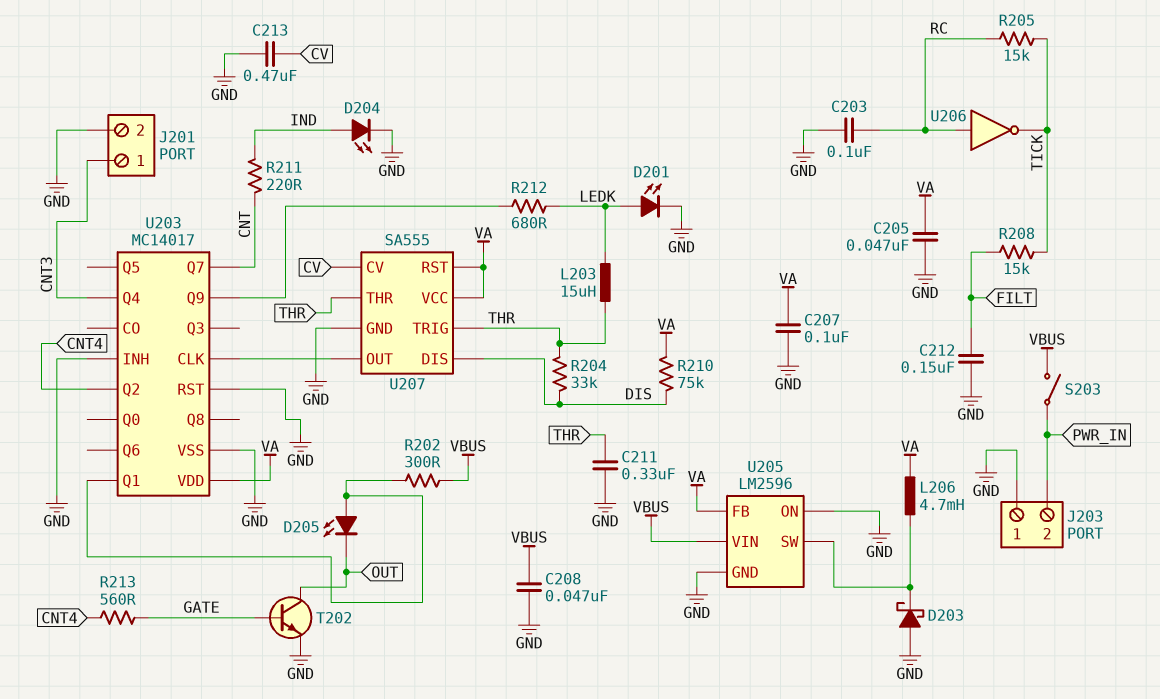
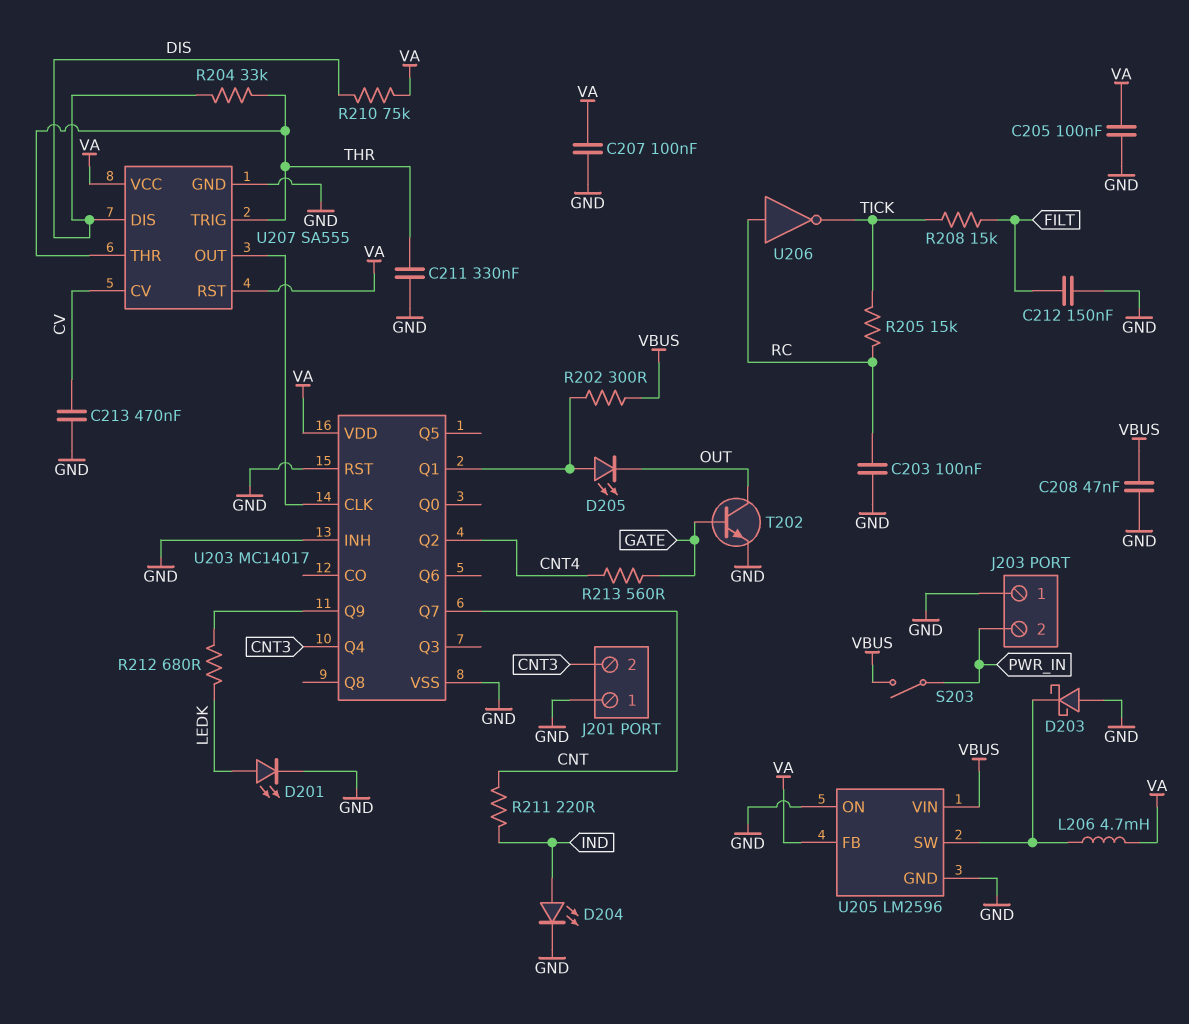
C205: 47nF (GND, VA) -> 100nF (GND, VA)
J201 pin 1: CNT3 -> GND
J201 pin 2: GND -> CNT3
L203: 15uH (LEDK, THR) -> none

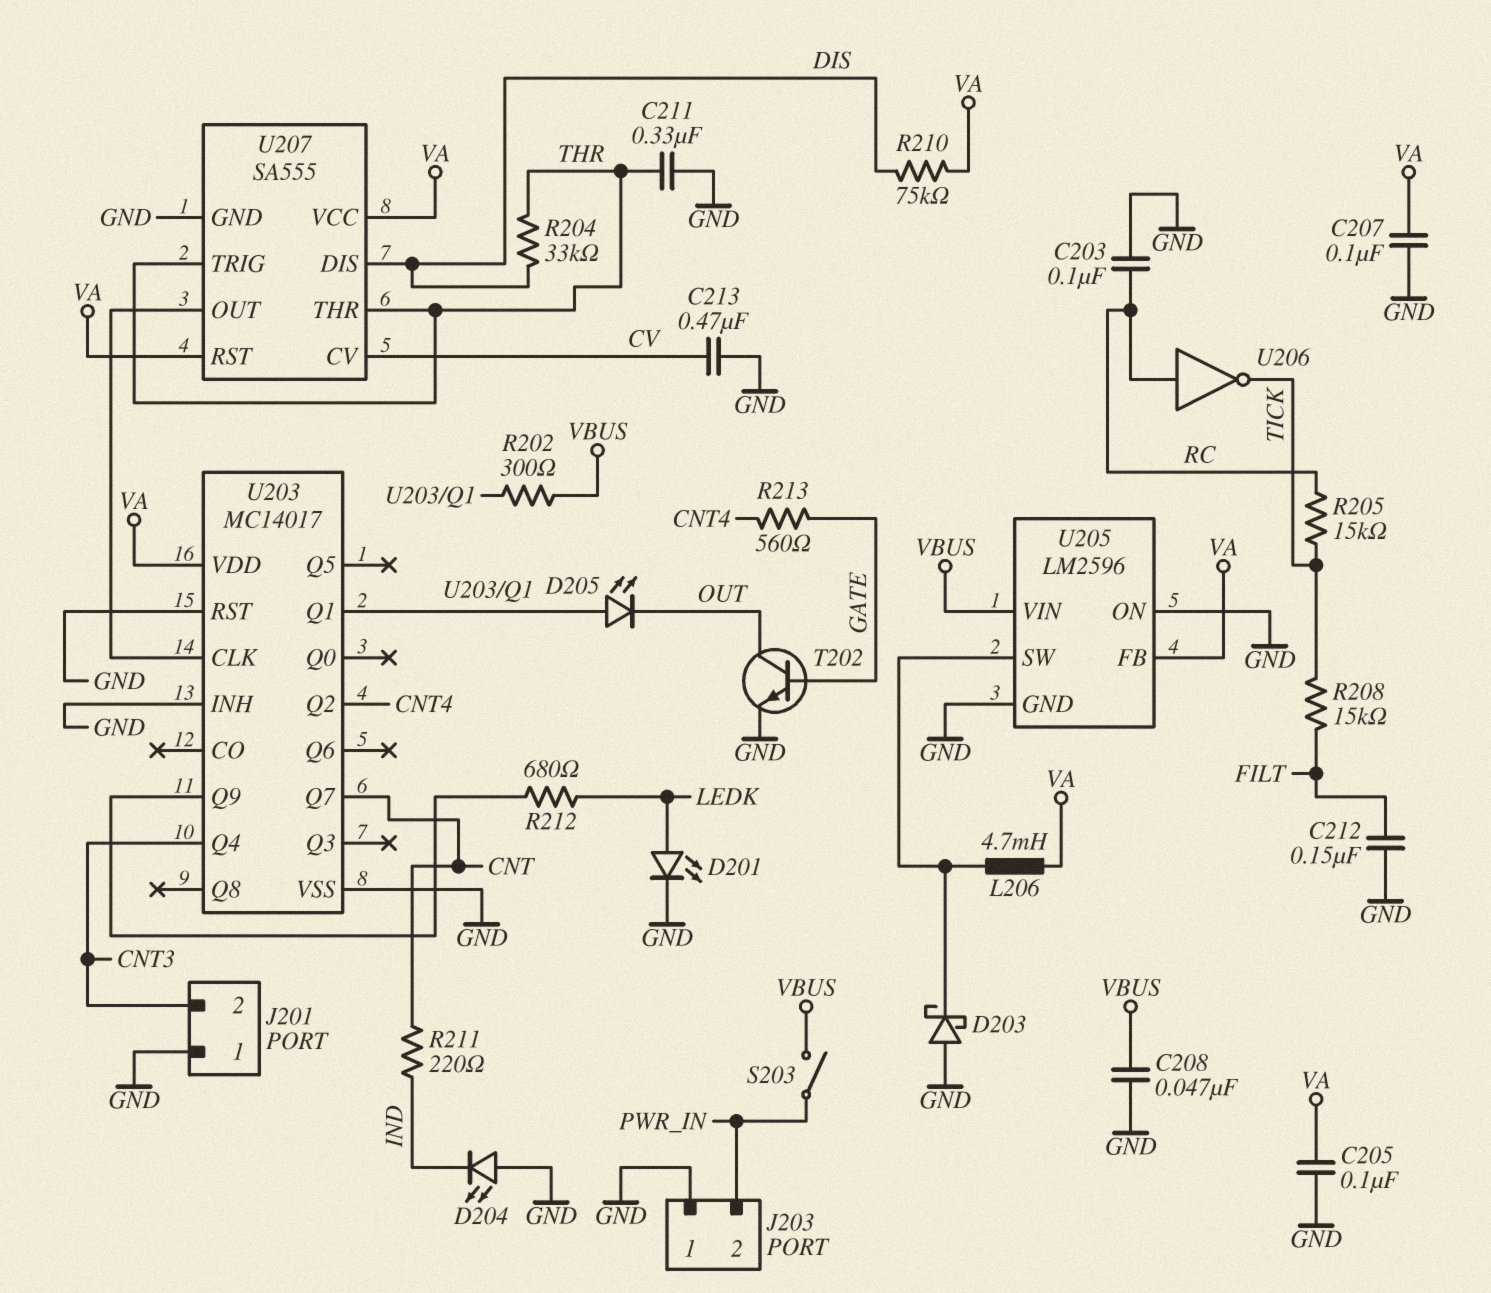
D204: LED (A IND, K GND) -> LED (A GND, K IND)

